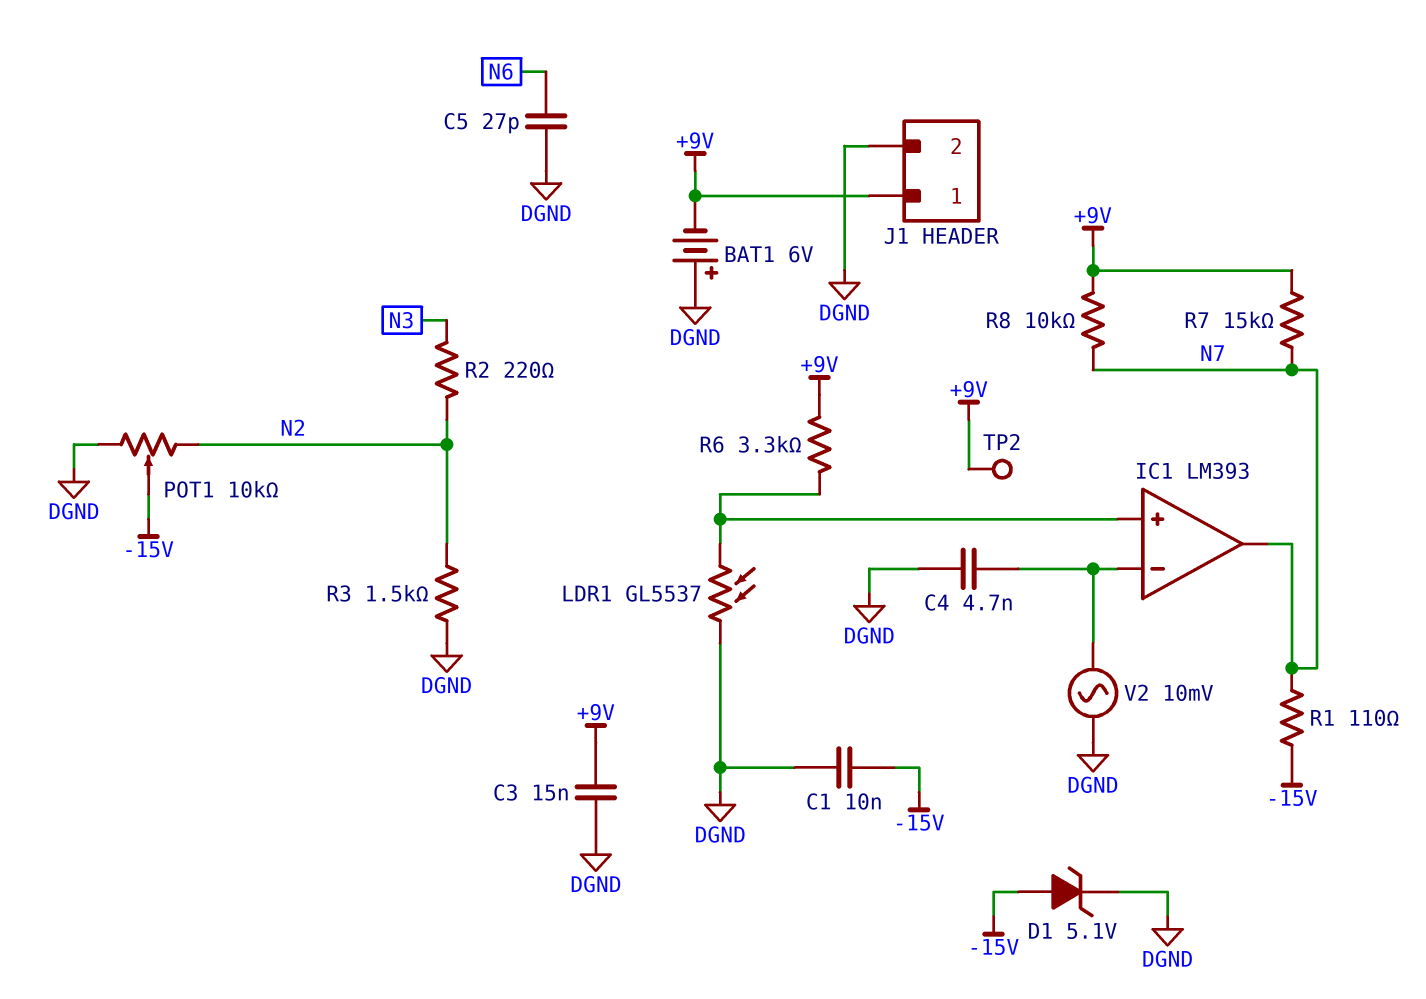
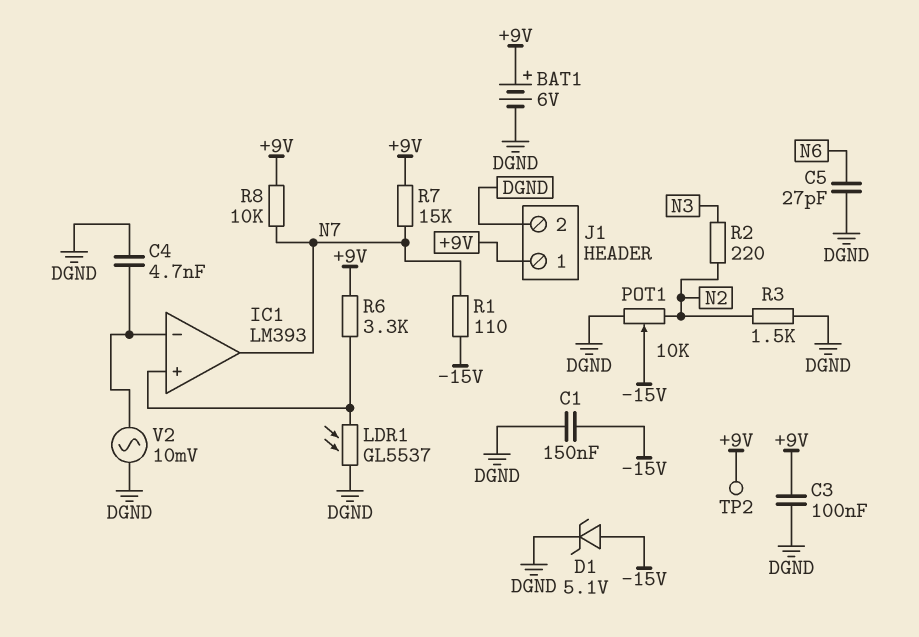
BAT1: 6V (plus DGND, minus +9V) -> 6V (plus +9V, minus DGND)
C1: 10nF (-15V, DGND) -> 150nF (-15V, DGND)
C3: 15nF (+9V, DGND) -> 100nF (+9V, DGND)

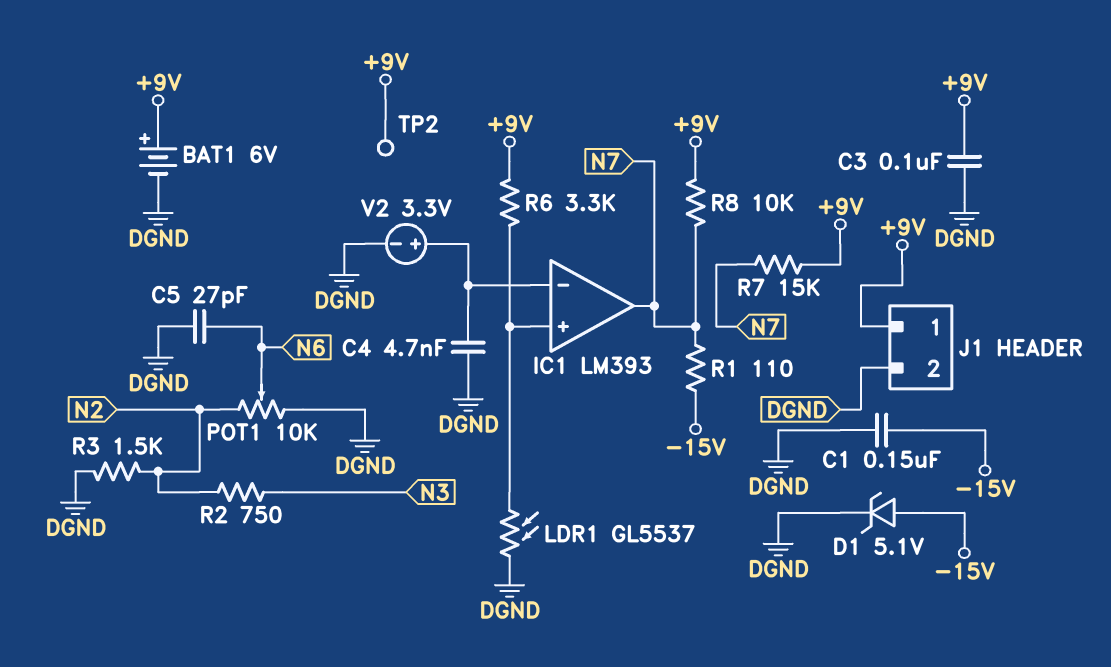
POT1: 10k (DGND, N2, wiper -15V) -> 10k (DGND, N2, wiper N6)
R2: 220 (N2, N3) -> 750 (N2, N3)
V2: AC 10mV (DGND, IC1/in-) -> 3.3V (plus IC1/in-, minus DGND)

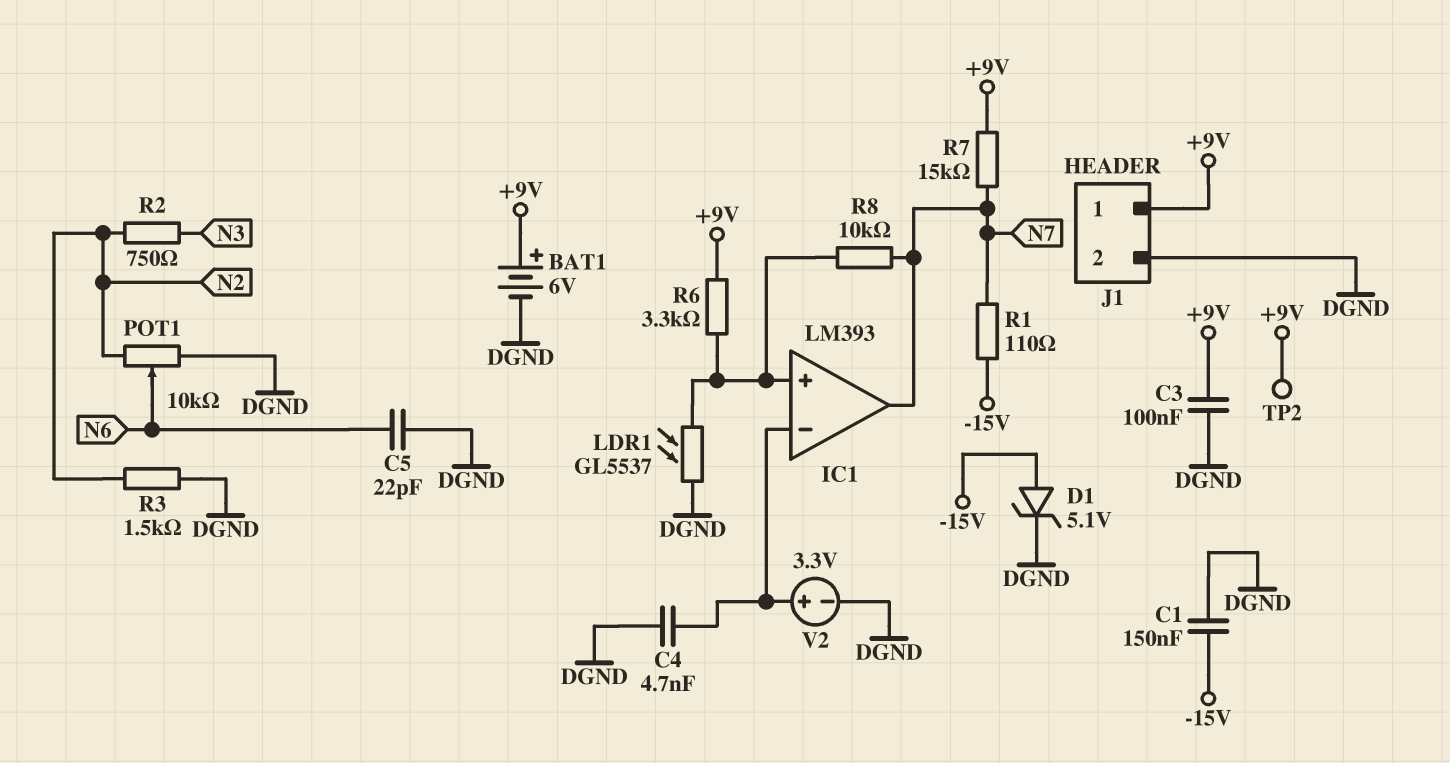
C5: 27pF (DGND, N6) -> 22pF (DGND, N6)
R8: 10k (+9V, N7) -> 10k (IC1/in+, N7)

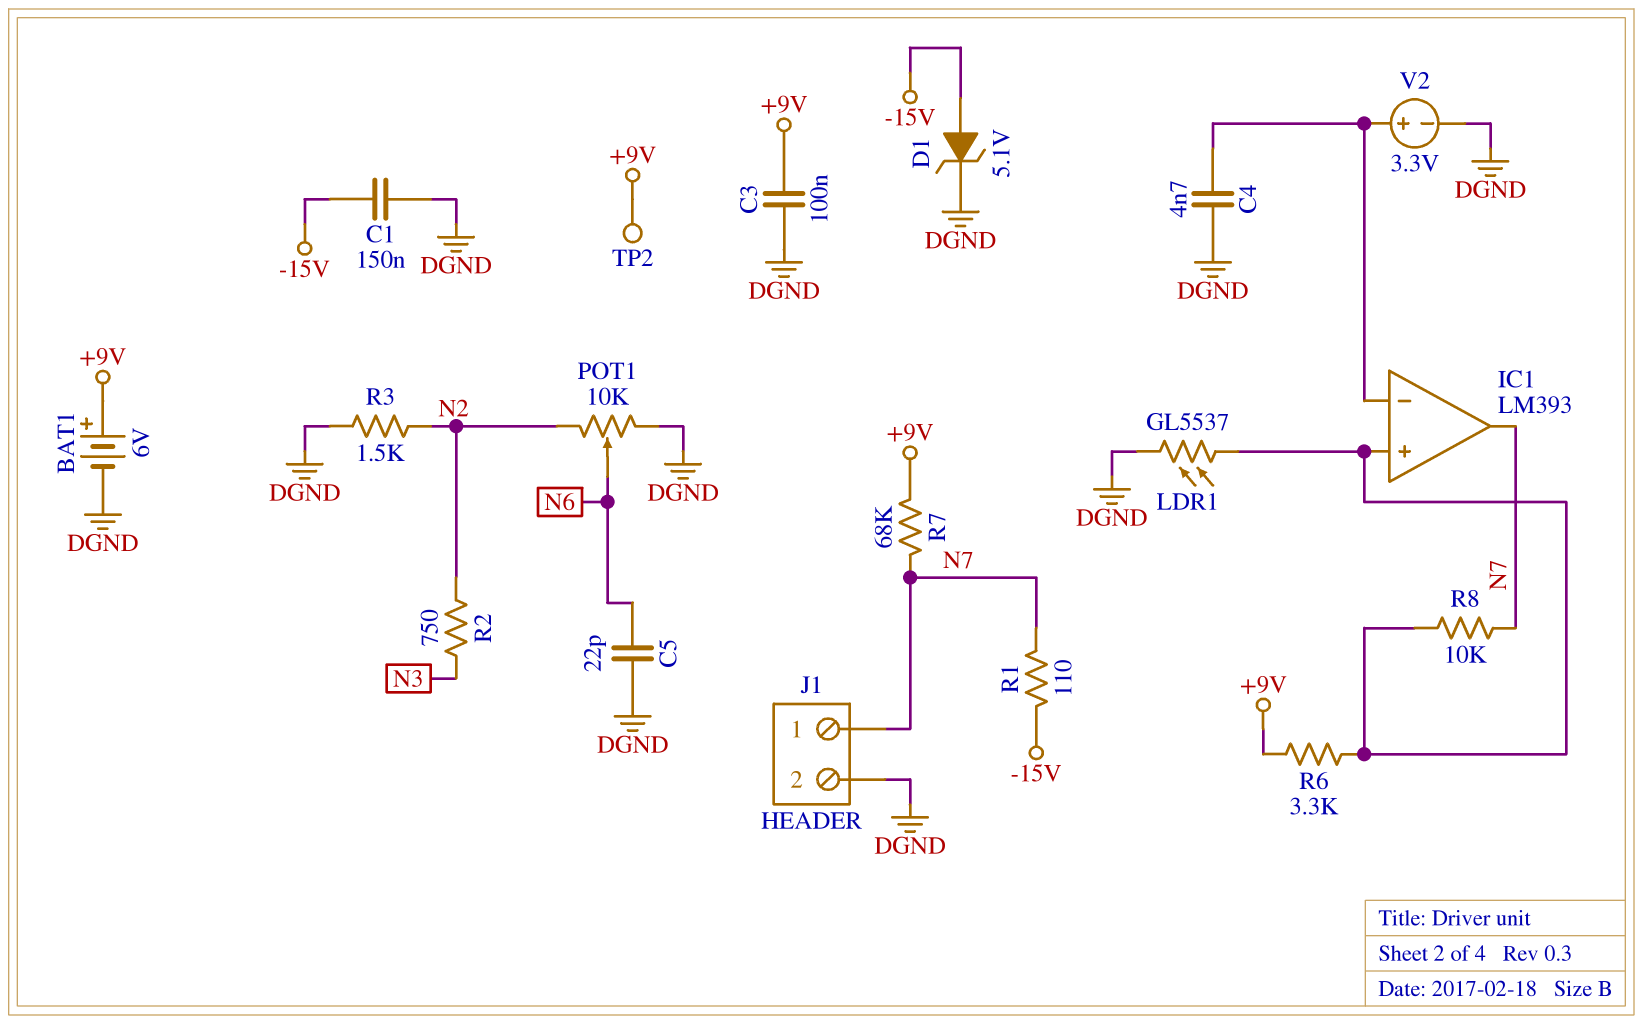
J1 pin 1: +9V -> N7
R7: 15k (+9V, N7) -> 68k (+9V, N7)

